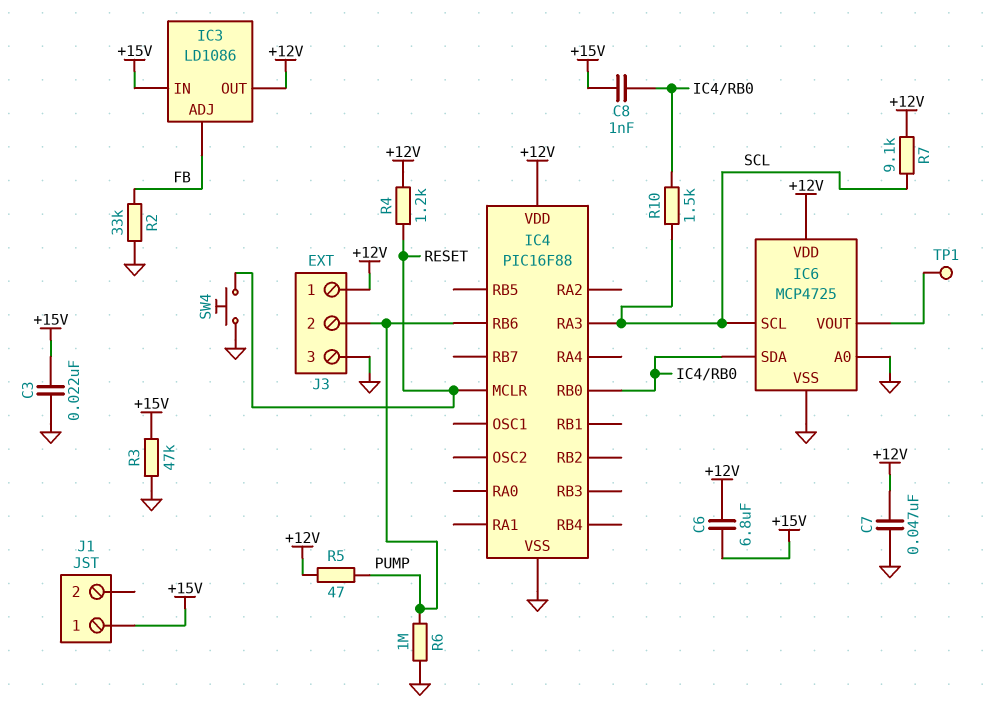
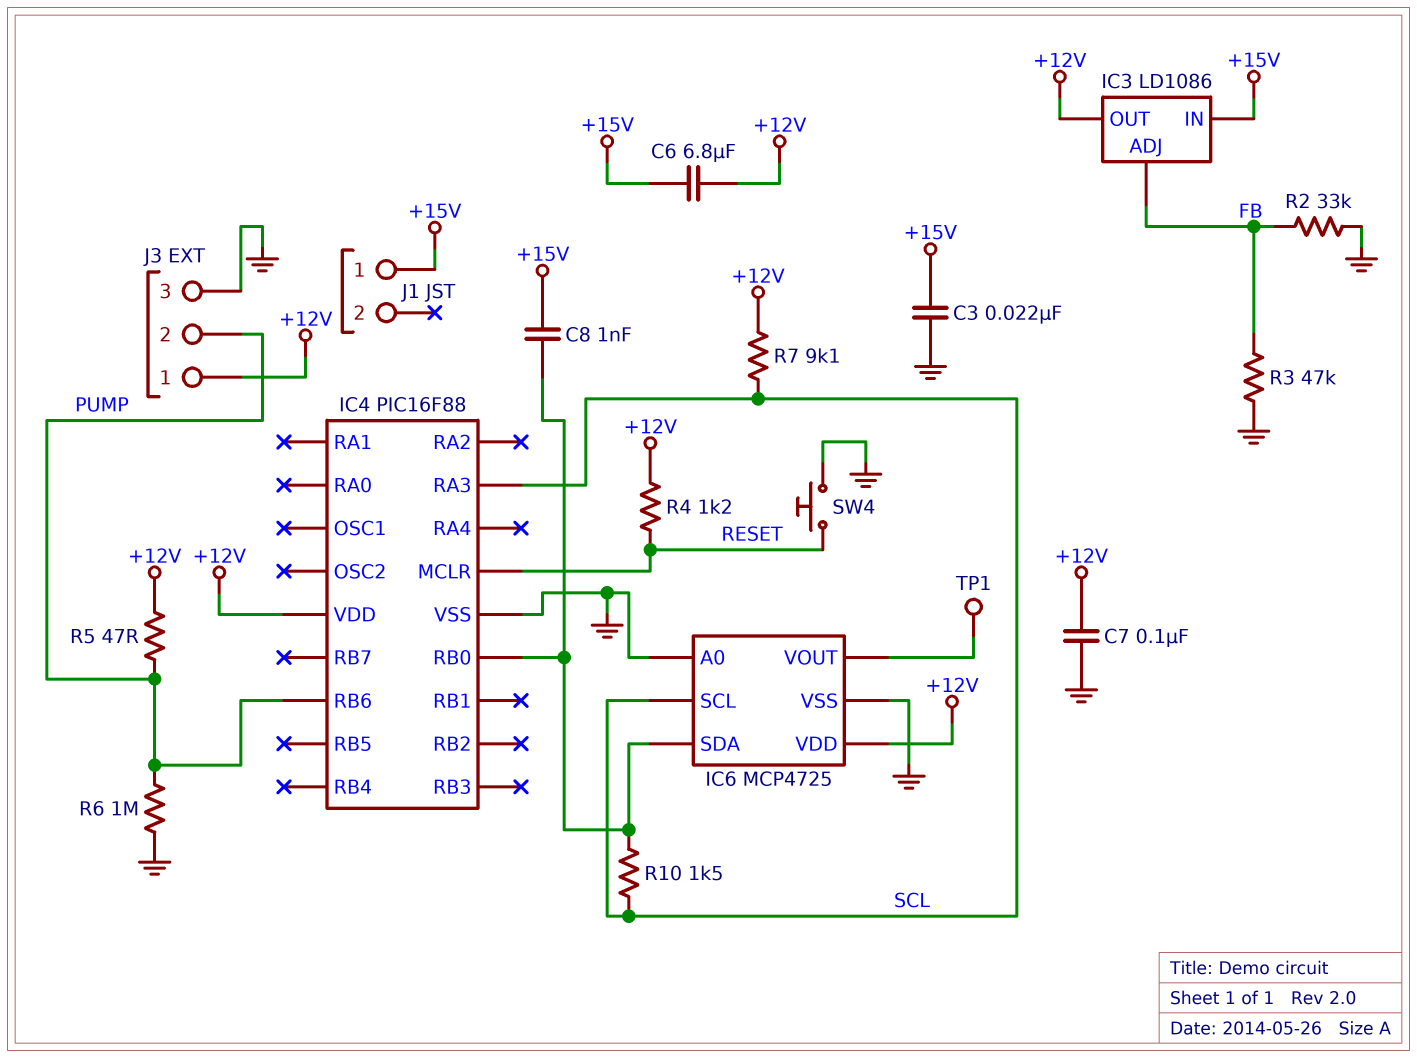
C7: 47nF (+12V, GND) -> 100nF (+12V, GND)
R3: 47k (+15V, GND) -> 47k (FB, GND)

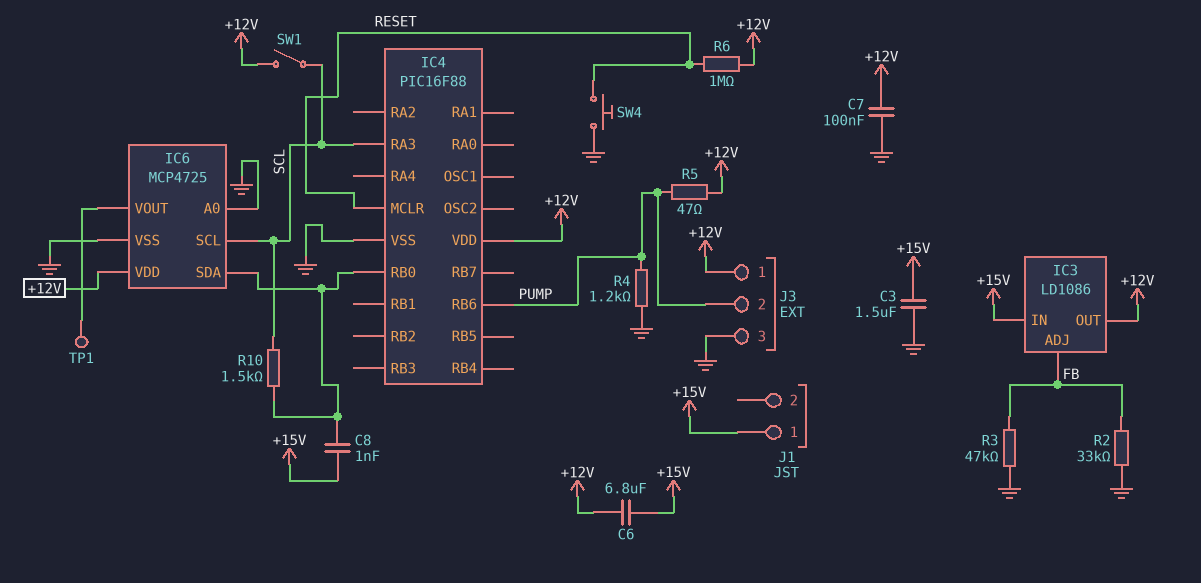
C3: 22nF (+15V, GND) -> 1.5uF (+15V, GND)
R4: 1.2k (+12V, RESET) -> 1.2k (GND, PUMP)
R6: 1M (GND, PUMP) -> 1M (+12V, RESET)
R7: 9.1k (+12V, SCL) -> none
SW1: none -> switch (+12V, SCL)

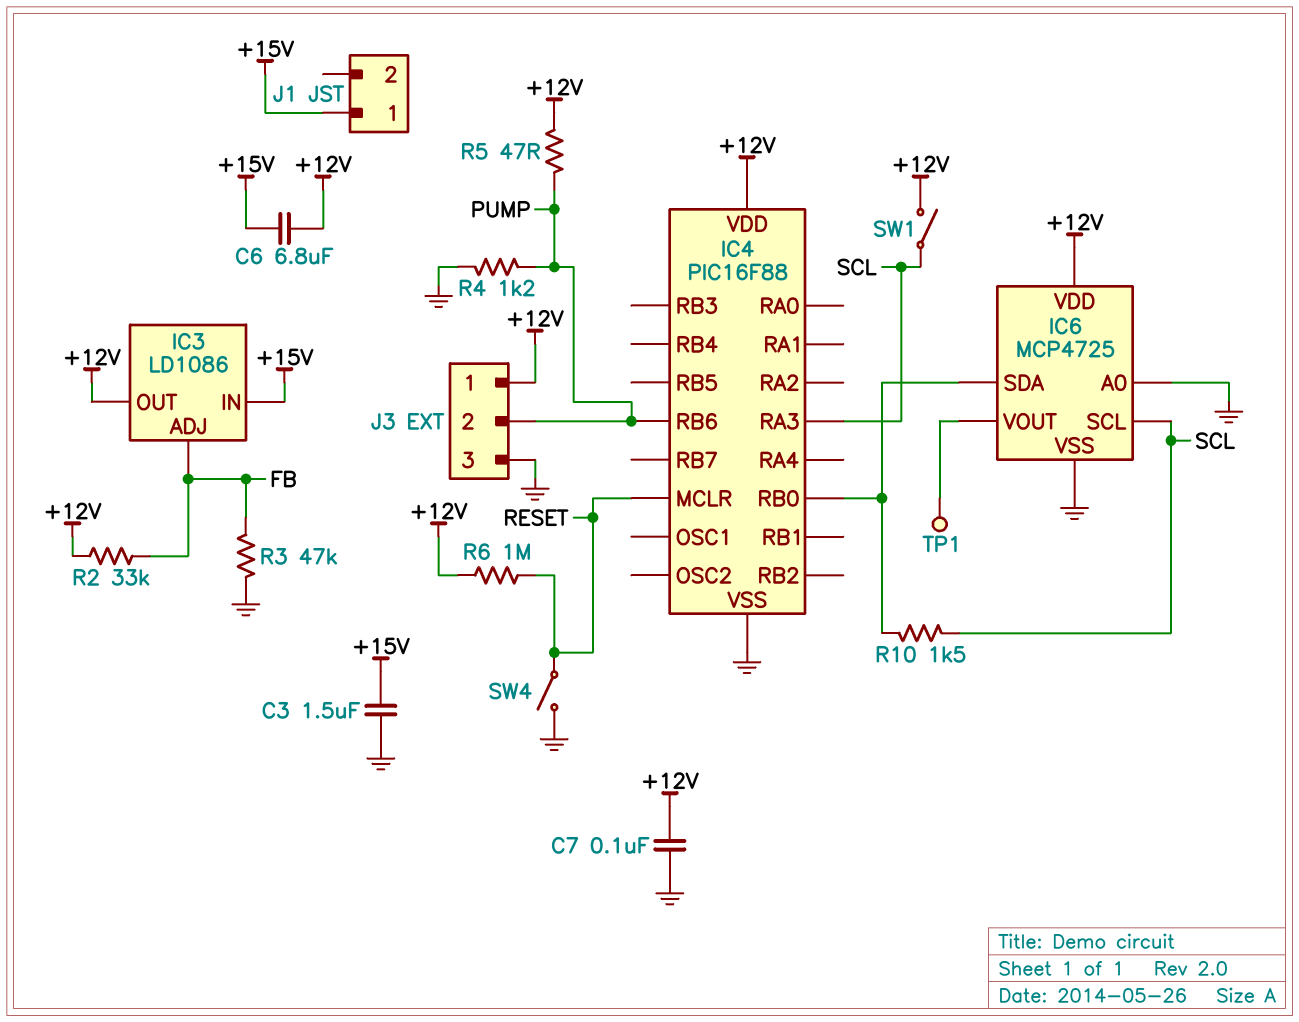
C8: 1nF (+15V, IC4/RB0) -> none
R2: 33k (FB, GND) -> 33k (+12V, FB)
SW4: button (GND, RESET) -> switch (GND, RESET)

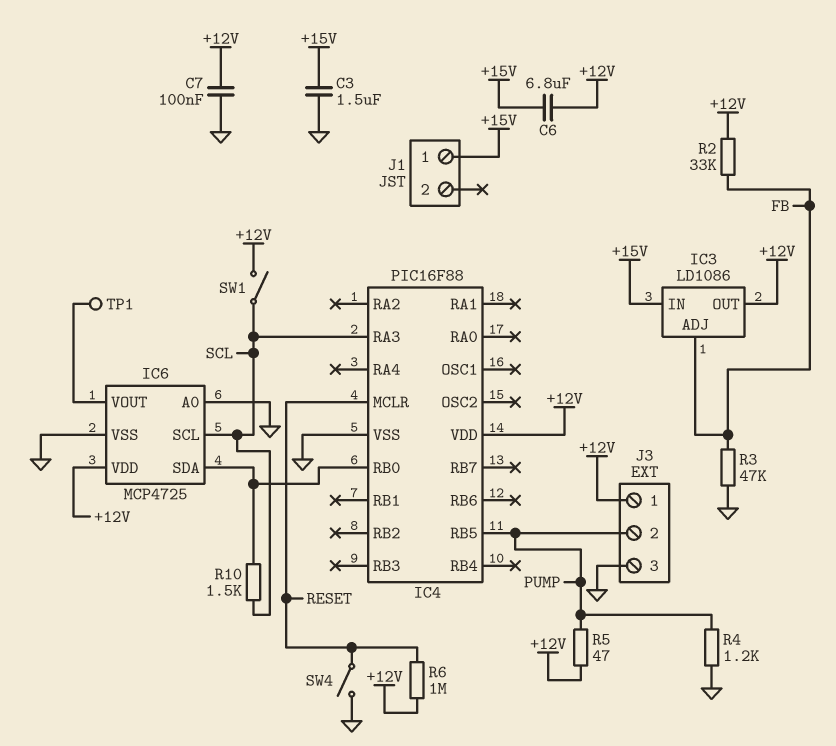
IC4 pin RB5: none -> PUMP
IC4 pin RB6: PUMP -> none

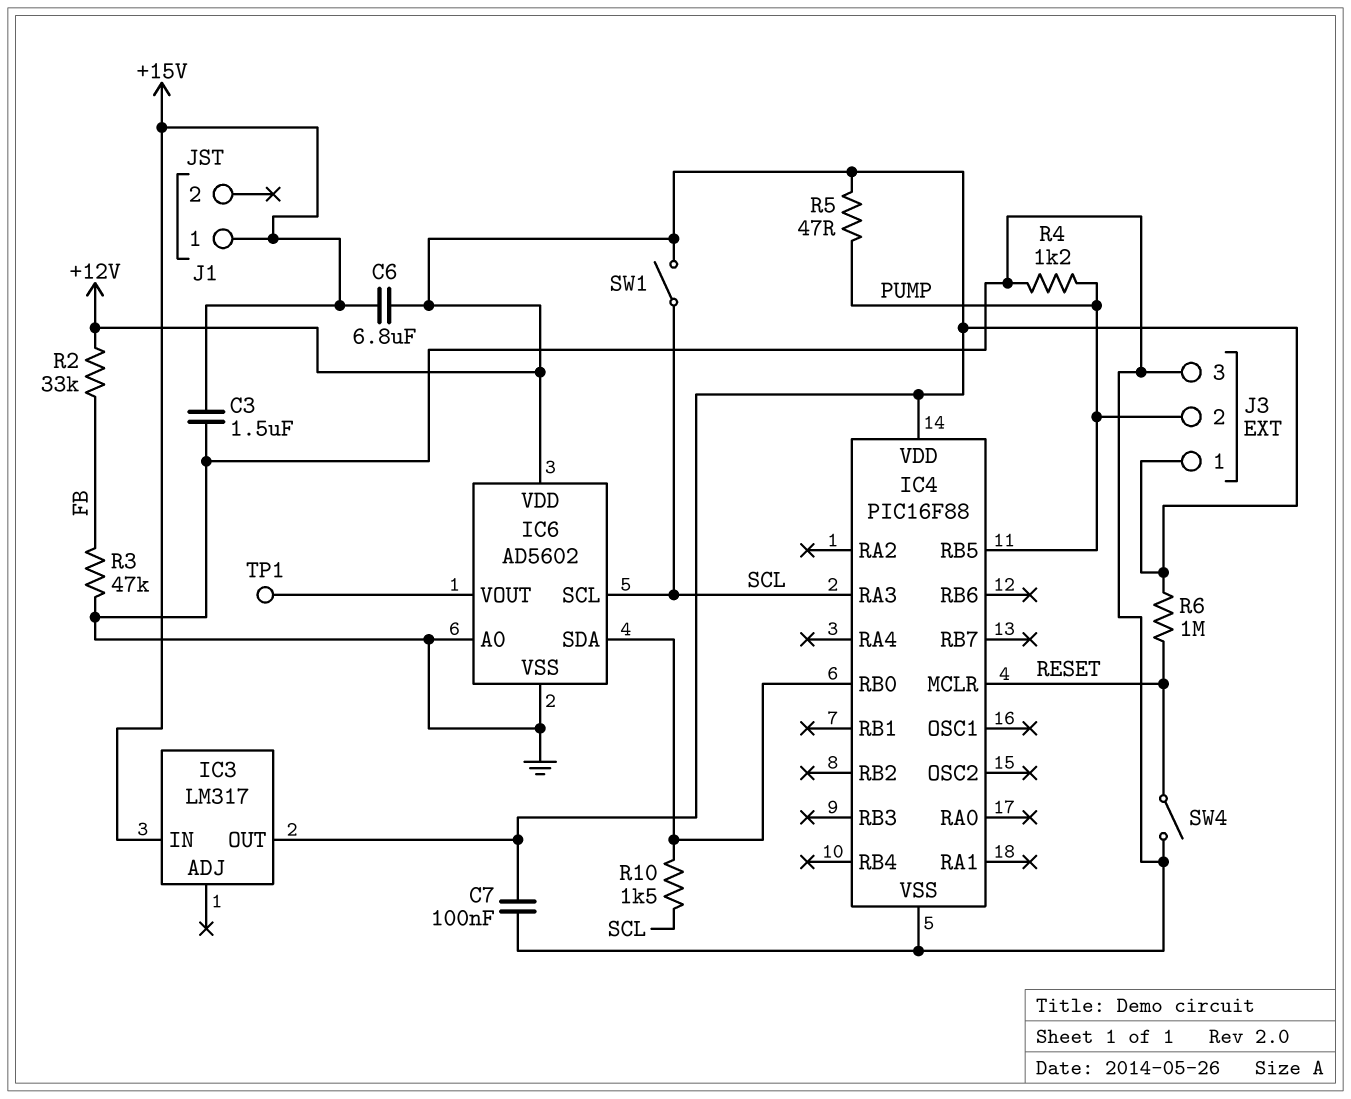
IC3: LD1086 -> LM317
IC3 pin ADJ: FB -> none
IC6: MCP4725 -> AD5602

